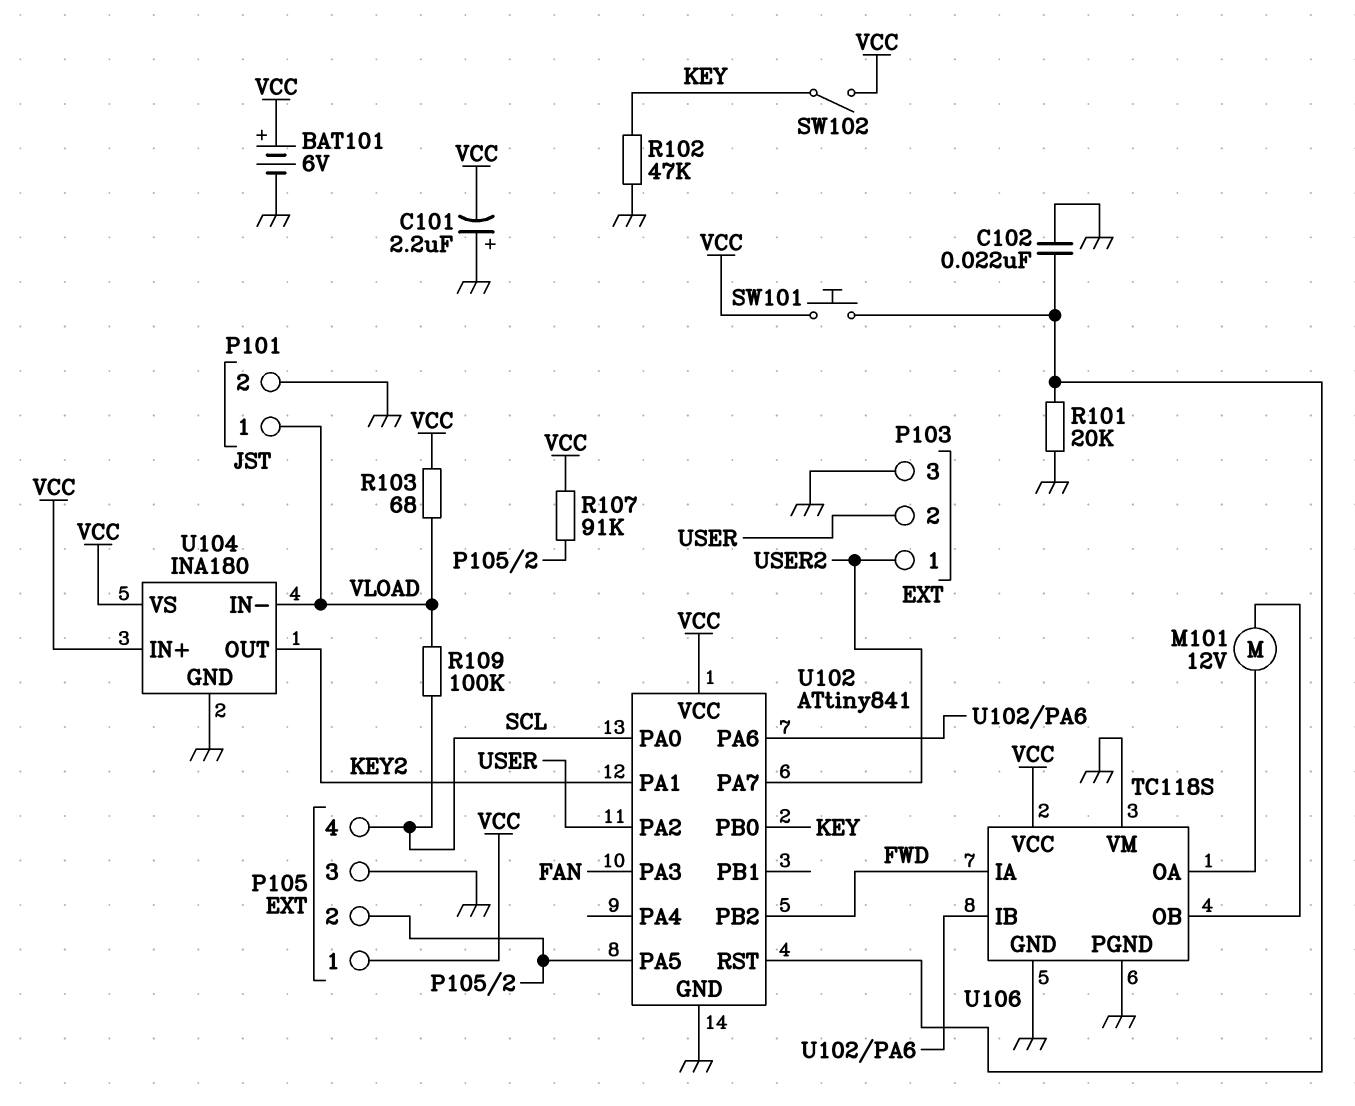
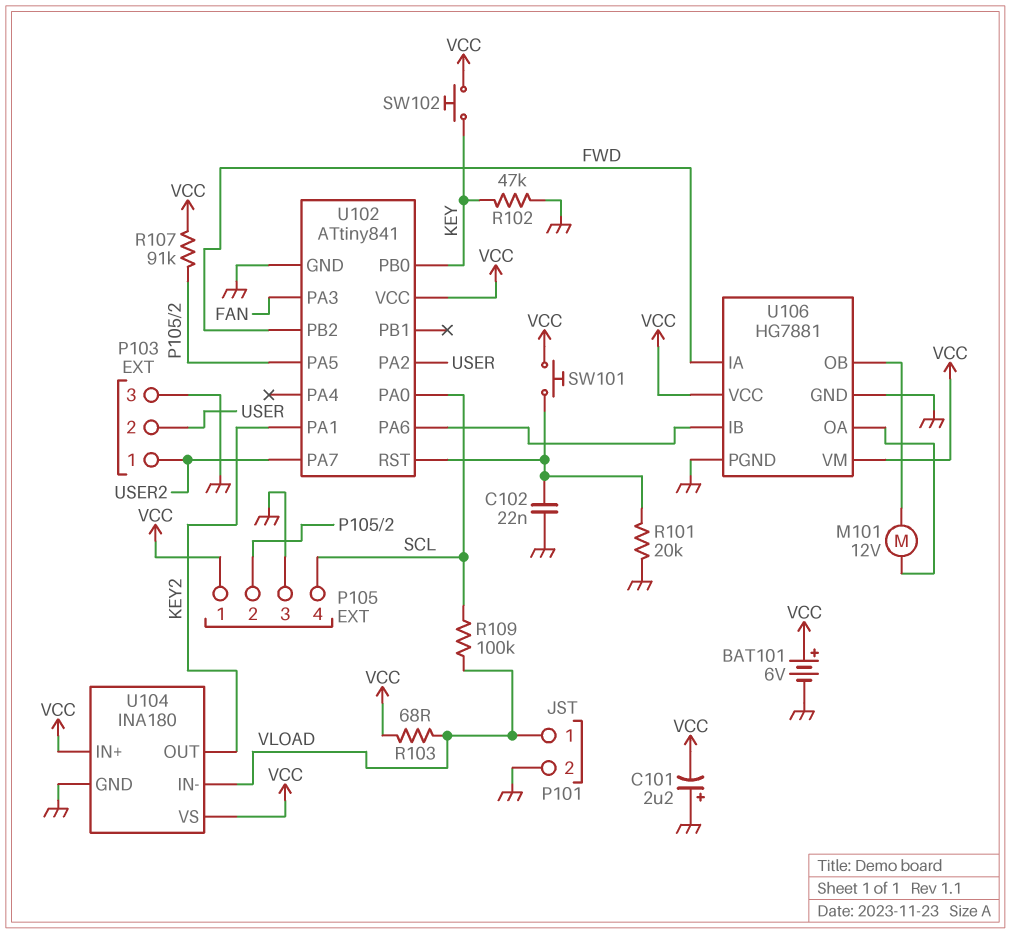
SW102: switch (KEY, VCC) -> button (KEY, VCC)
U106: TC118S -> HG7881
U106 pin VM: GND -> VCC

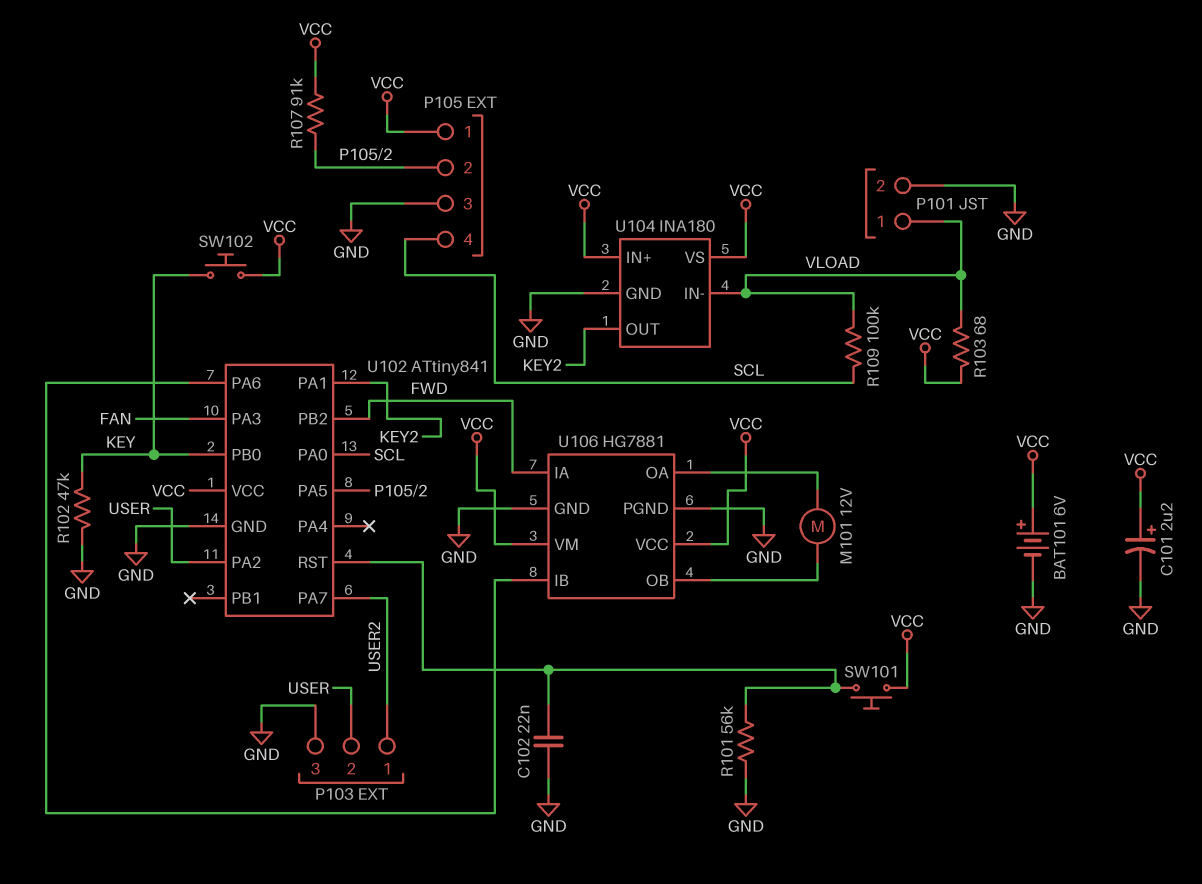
C101: 2.2uF (plus GND, minus VCC) -> 2.2uF (plus VCC, minus GND)
R101: 20k (GND, U102/RST) -> 56k (GND, U102/RST)

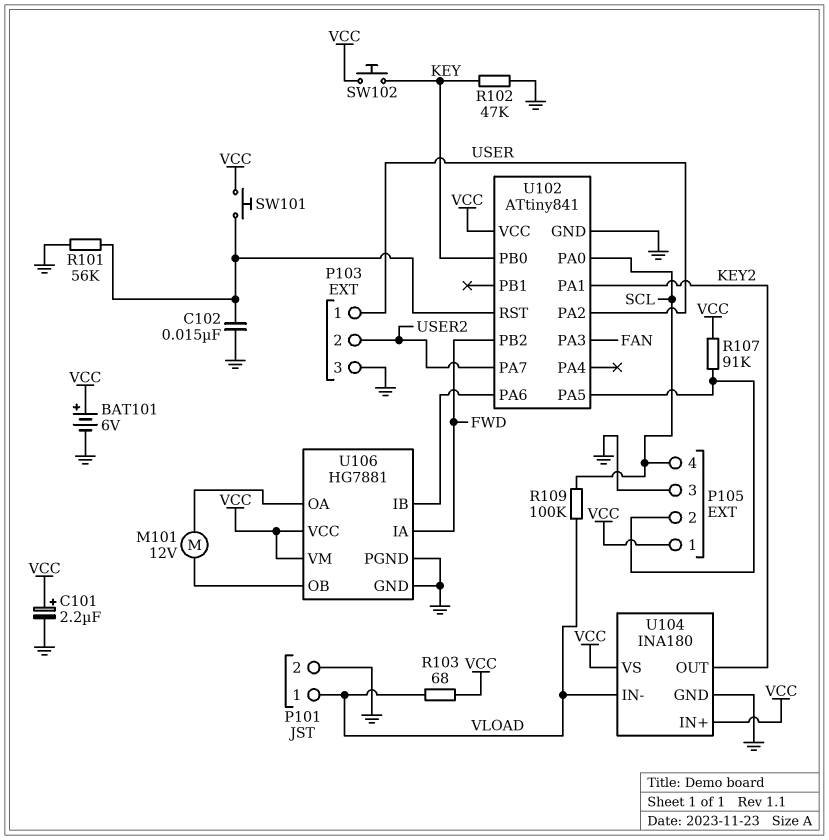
C102: 22nF (GND, U102/RST) -> 15nF (GND, U102/RST)
P103 pin 1: USER2 -> USER
P103 pin 2: USER -> USER2

